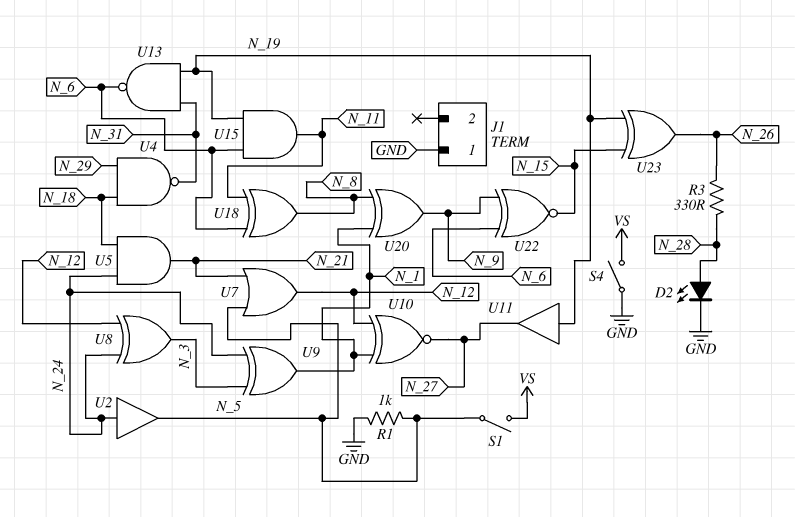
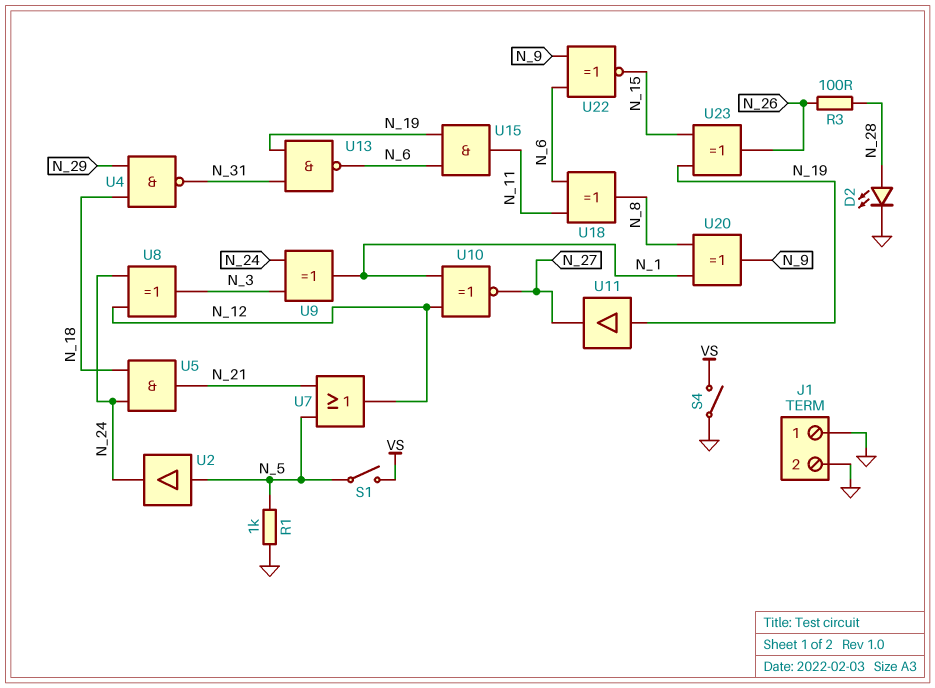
J1 pin 2: none -> GND
R3: 330 (N_26, N_28) -> 100 (N_26, N_28)
U2: buffer (in N_24, out N_5) -> buffer (in N_5, out N_24)

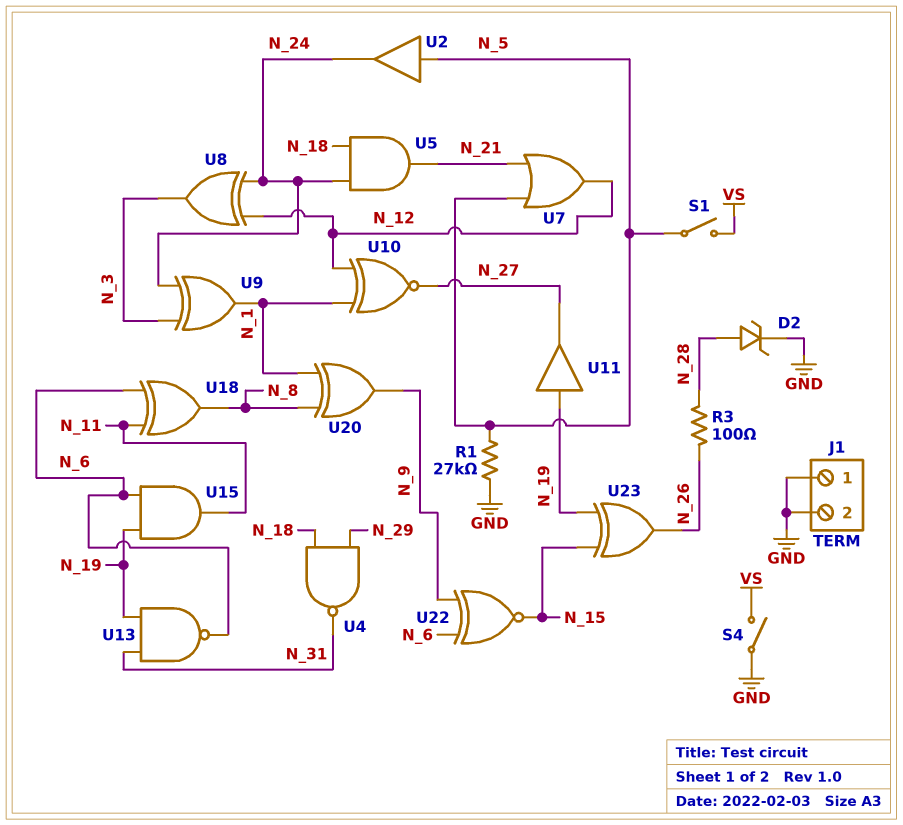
D2: LED (A N_28, K GND) -> zener (A N_28, K GND)
R1: 1k (GND, N_5) -> 27k (GND, N_5)

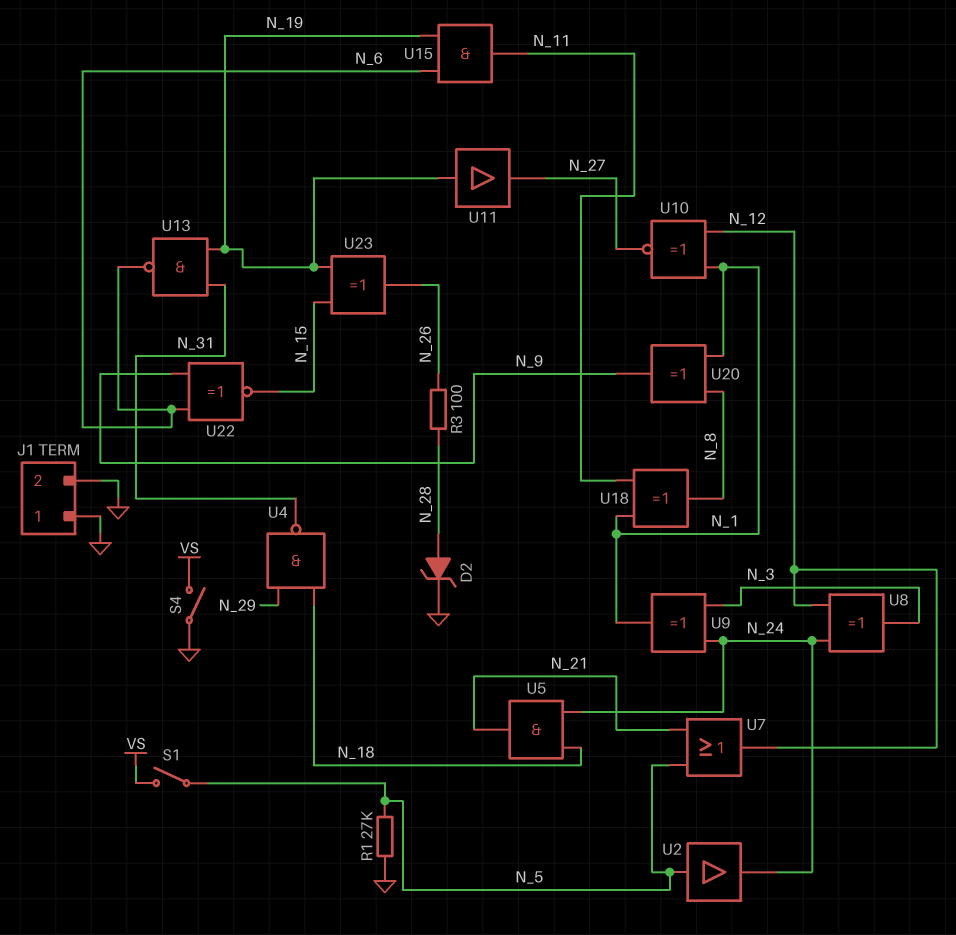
U18: XOR (in N_6, in N_11, out N_8) -> XOR (in N_1, in N_11, out N_8)

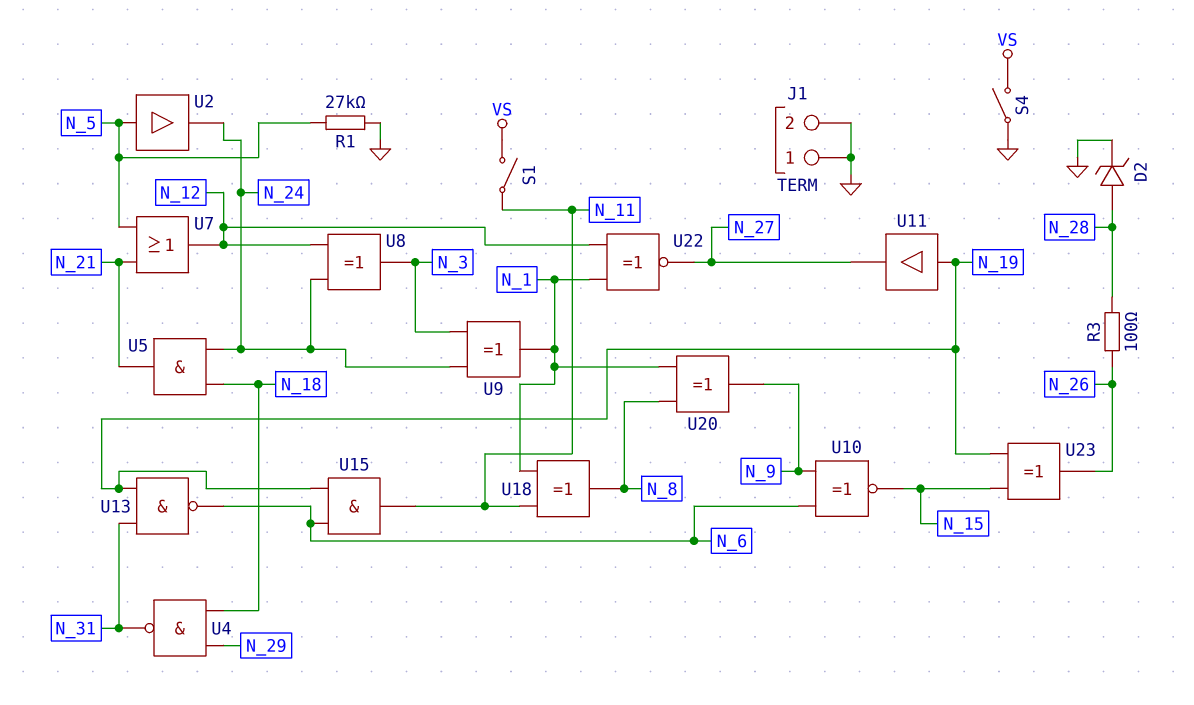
S1: switch (N_5, VS) -> switch (N_11, VS)
U10: XNOR (in N_1, in N_12, out N_27) -> XNOR (in N_6, in N_9, out N_15)
U22: XNOR (in N_6, in N_9, out N_15) -> XNOR (in N_1, in N_12, out N_27)

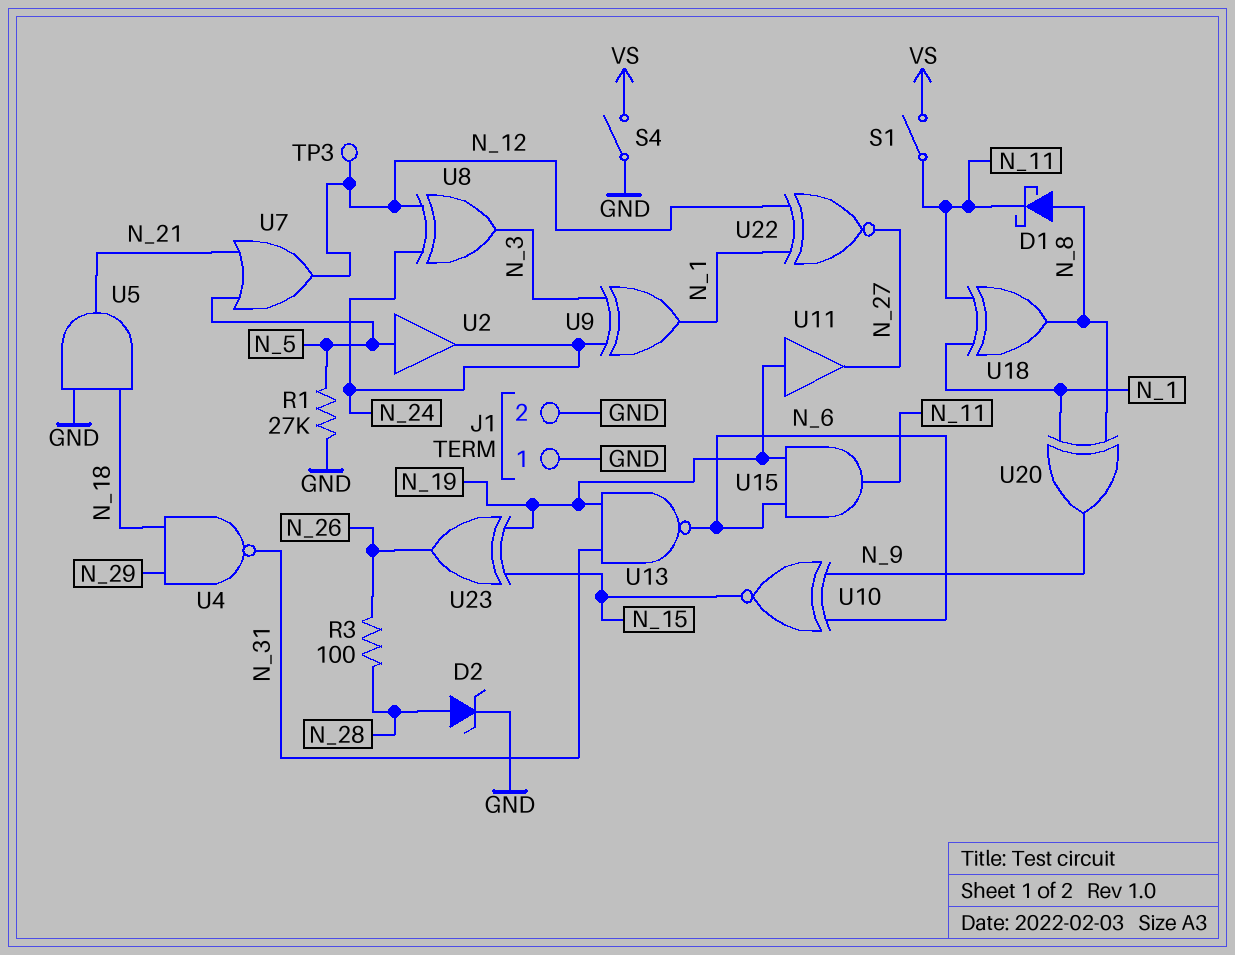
D1: none -> schottky (A N_8, K N_11)
TP3: none -> test point (N_12)
U5: AND (in N_18, in N_24, out N_21) -> AND (in GND, in N_18, out N_21)

